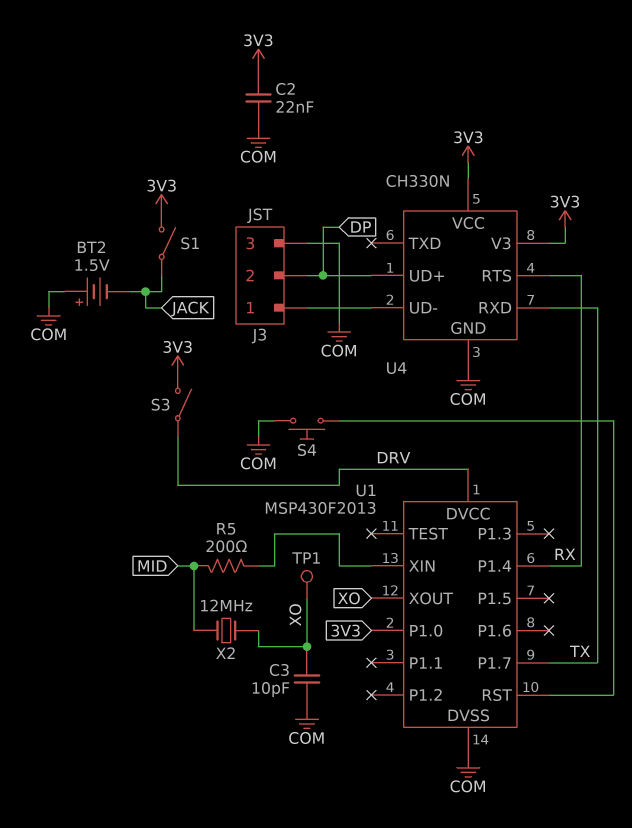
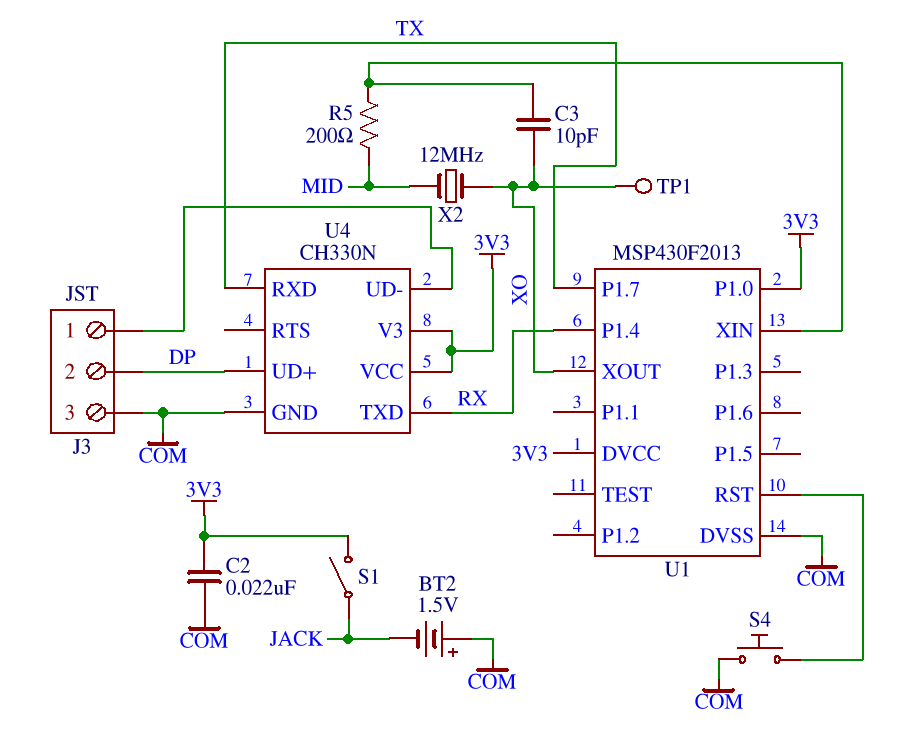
C3: 10pF (COM, XO) -> 10pF (U1/XIN, XO)
S3: switch (3V3, DRV) -> none
U1 pin DVCC: DRV -> 3V3
U4 pin RTS: RX -> none
U4 pin TXD: none -> RX

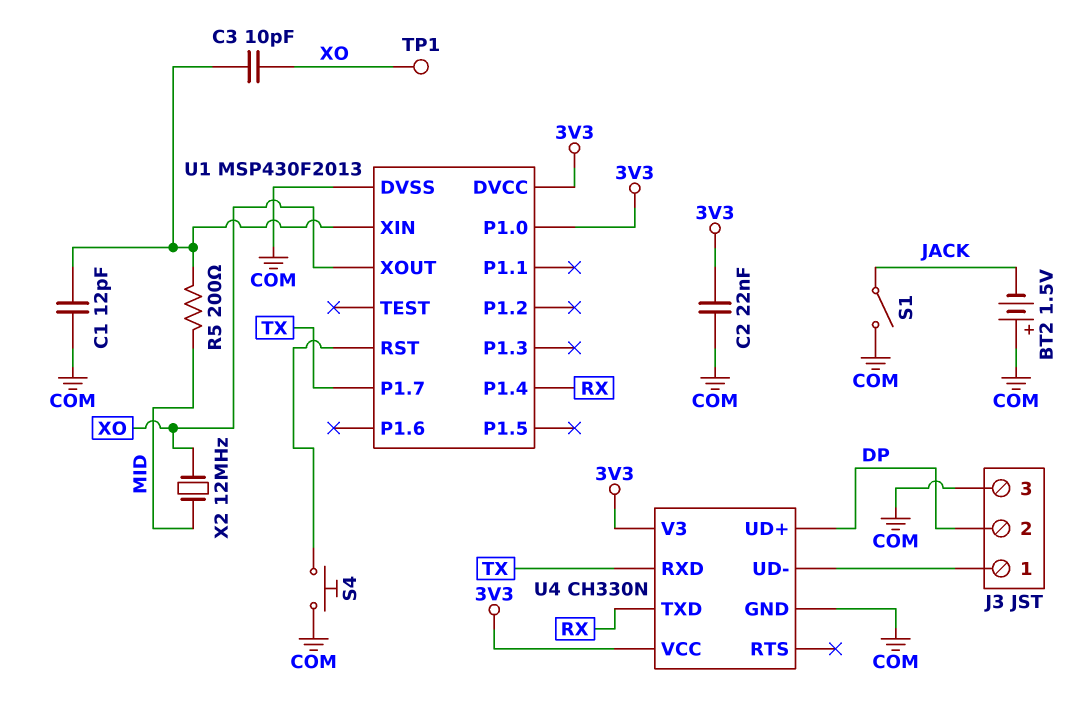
C1: none -> 12pF (COM, U1/XIN)
S1: switch (3V3, JACK) -> switch (COM, JACK)

